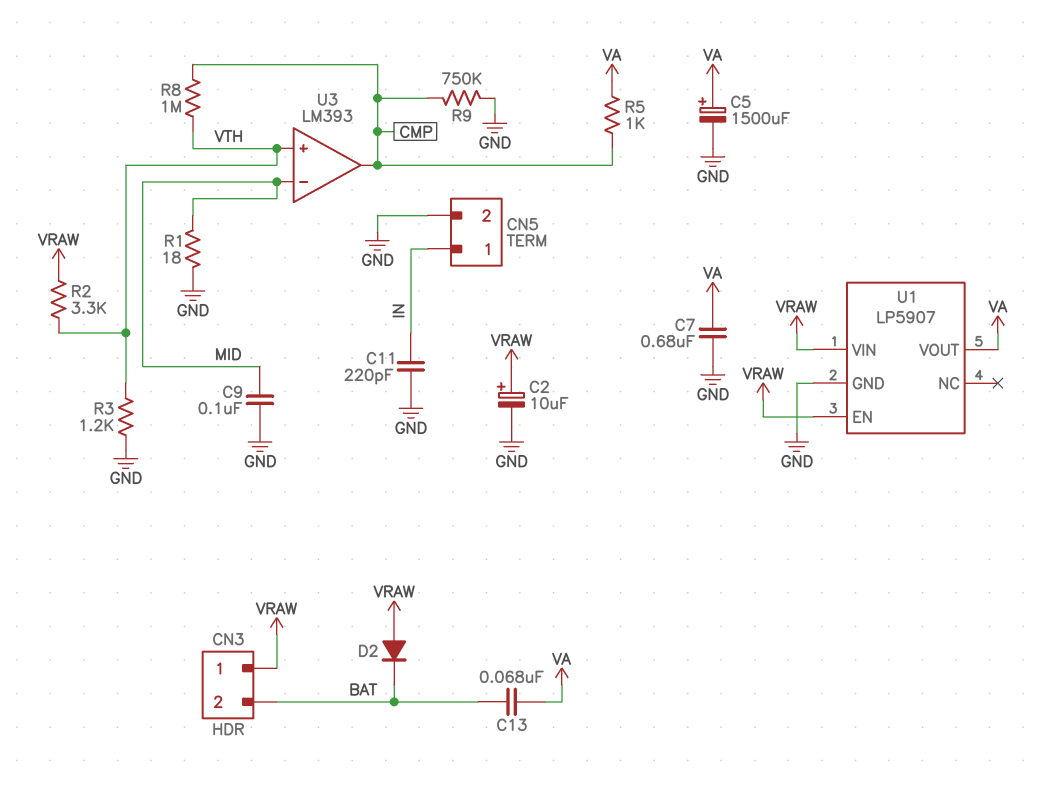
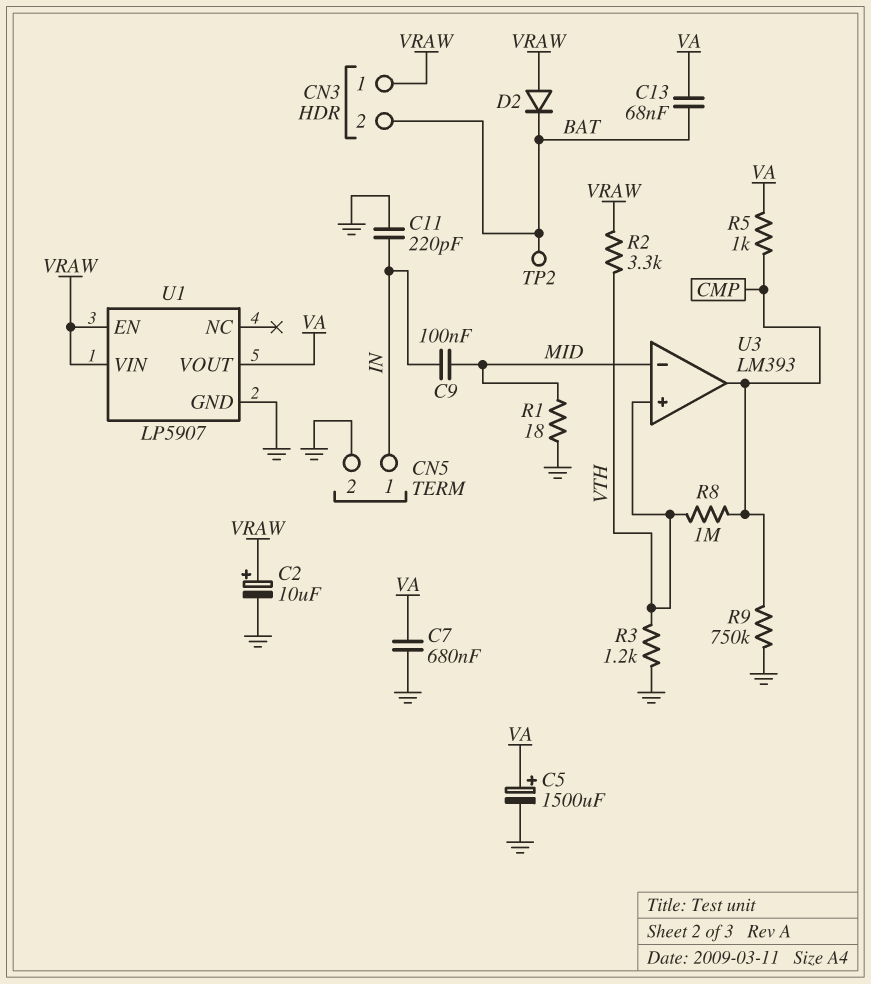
C9: 100nF (GND, MID) -> 100nF (IN, MID)
TP2: none -> test point (BAT)

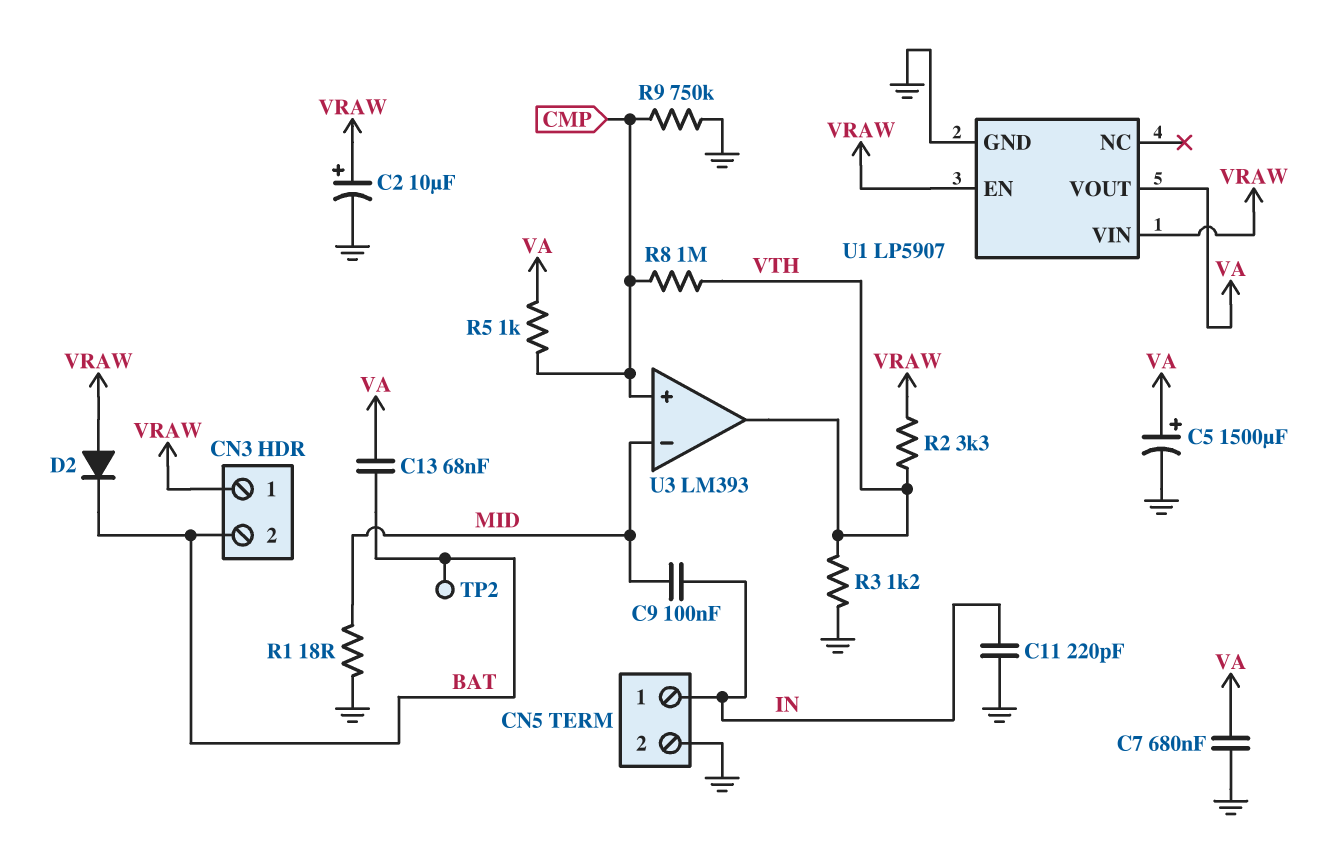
U3 pin in+: VTH -> CMP
U3 pin out: CMP -> VTH

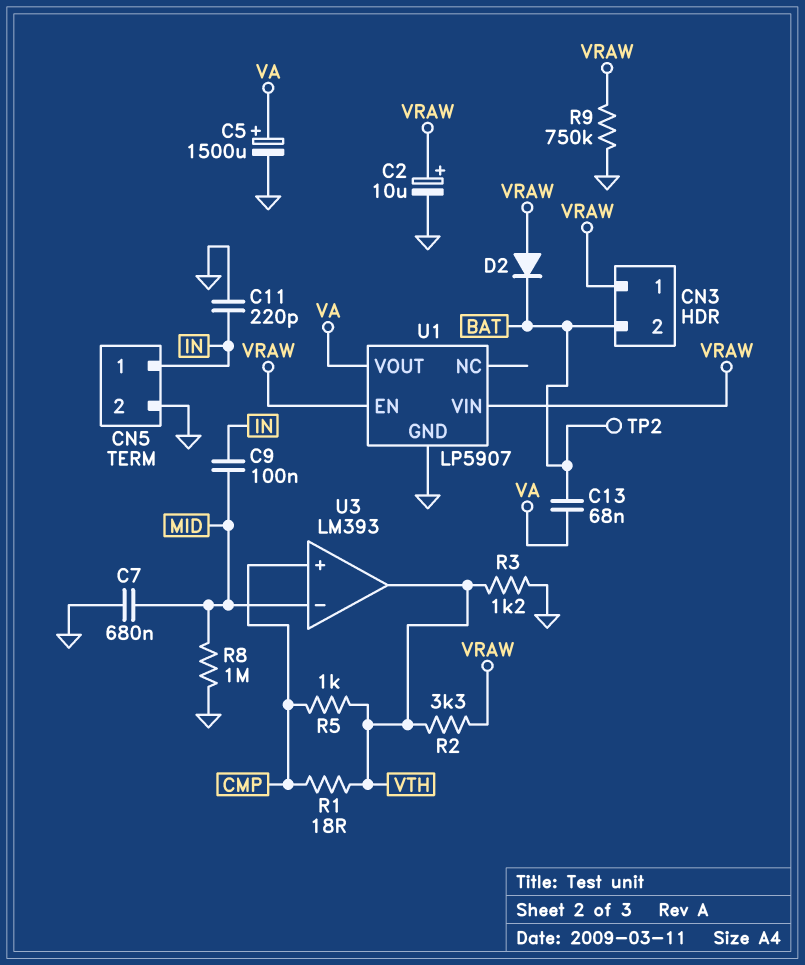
C7: 680nF (GND, VA) -> 680nF (GND, MID)
R1: 18 (GND, MID) -> 18 (CMP, VTH)
R5: 1k (CMP, VA) -> 1k (CMP, VTH)
R8: 1M (CMP, VTH) -> 1M (GND, MID)
R9: 750k (CMP, GND) -> 750k (GND, VRAW)

